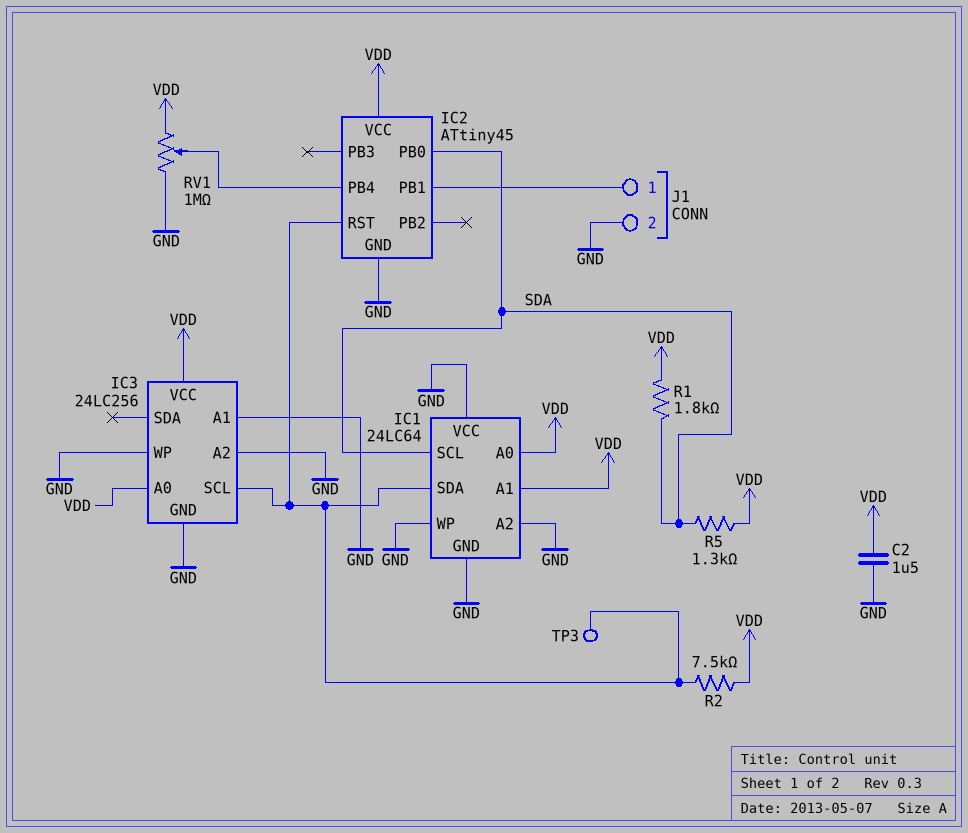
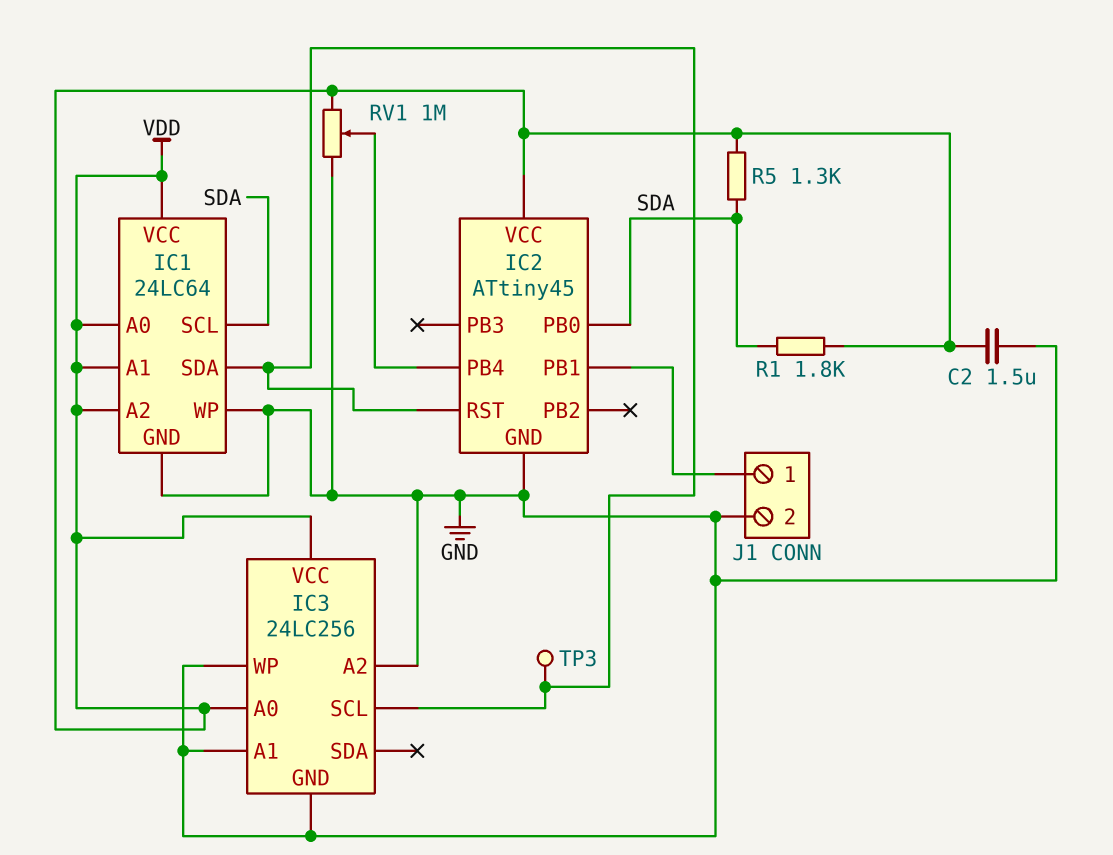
IC1 pin A2: GND -> VDD
IC1 pin VCC: GND -> VDD
R2: 7.5k (IC1/SDA, VDD) -> none

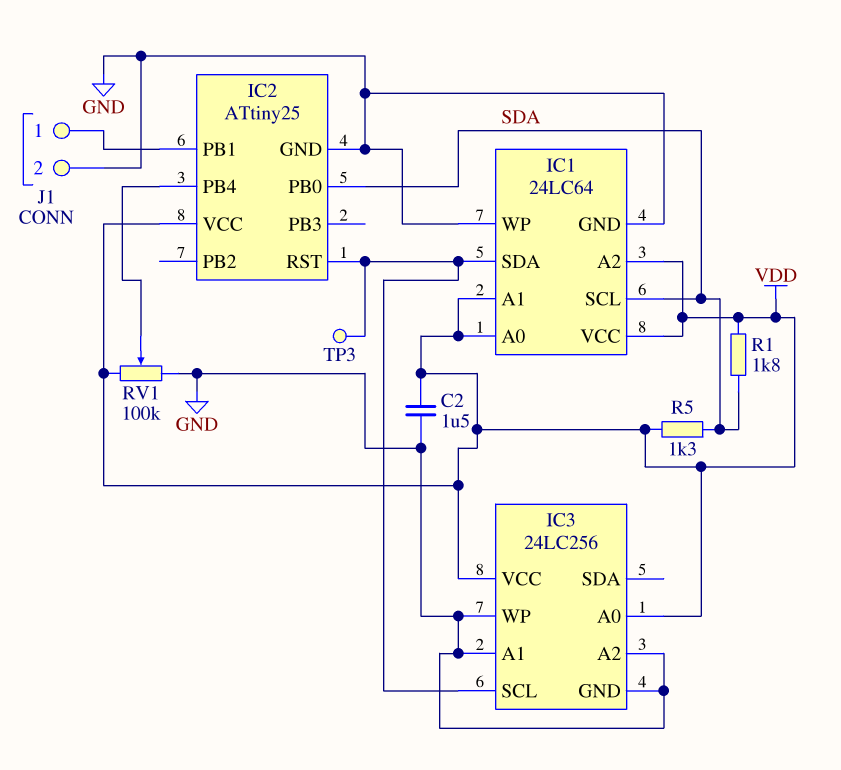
IC2: ATtiny45 -> ATtiny25
RV1: 1M (GND, VDD, wiper IC2/PB4) -> 100k (GND, VDD, wiper IC2/PB4)

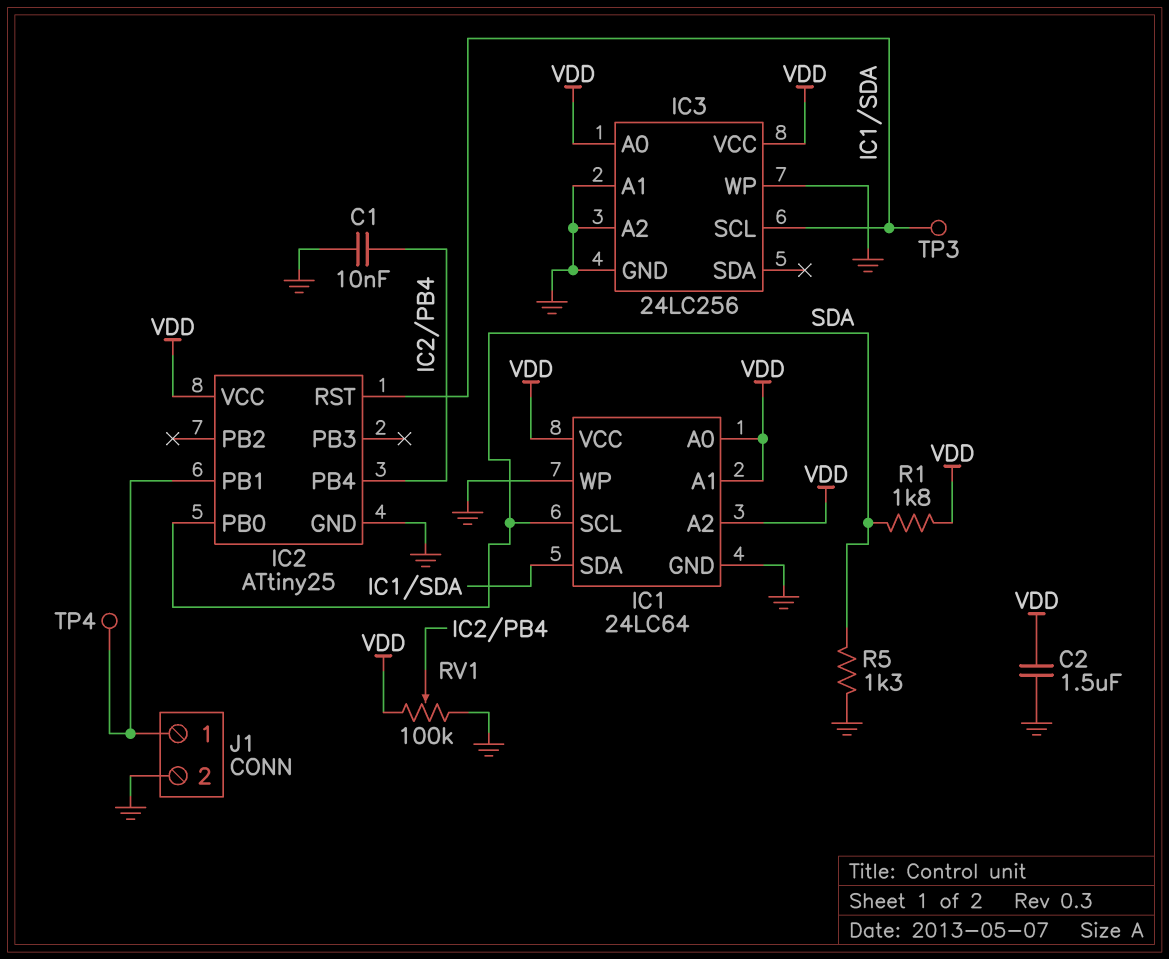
C1: none -> 10nF (GND, IC2/PB4)
R5: 1.3k (SDA, VDD) -> 1.3k (GND, SDA)
TP4: none -> test point (IC2/PB1)

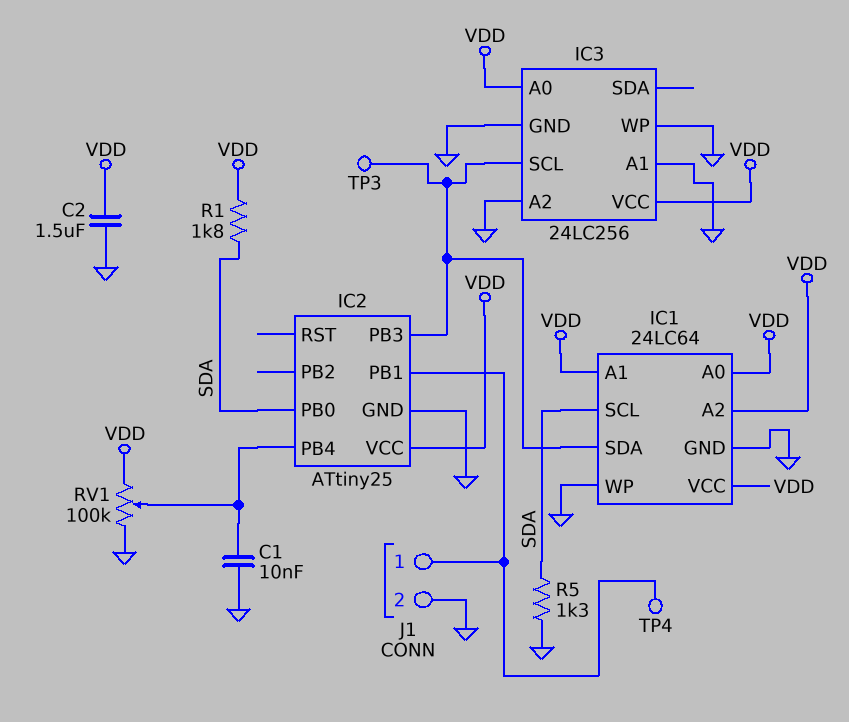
IC2 pin PB3: none -> IC1/SDA
IC2 pin RST: IC1/SDA -> none

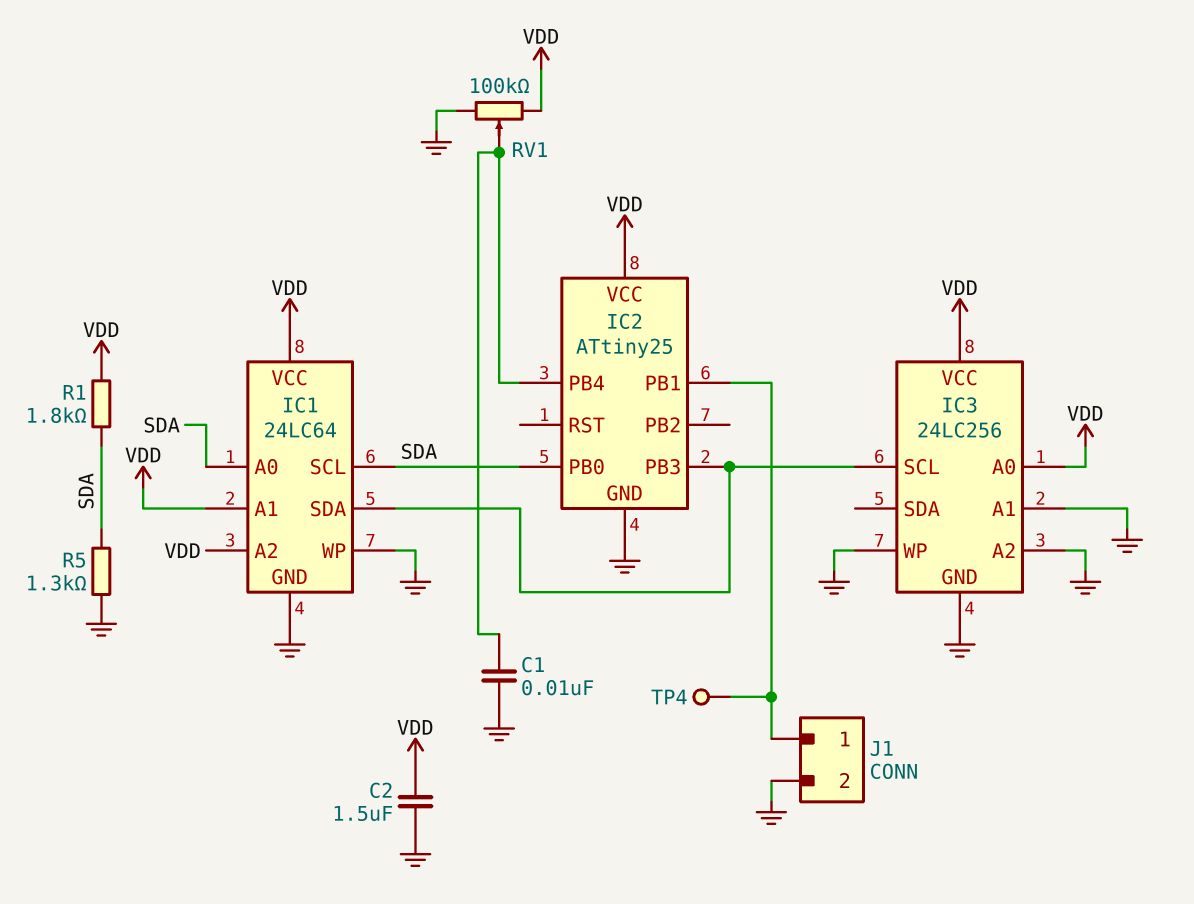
IC1 pin A0: VDD -> SDA
TP3: test point (IC1/SDA) -> none

